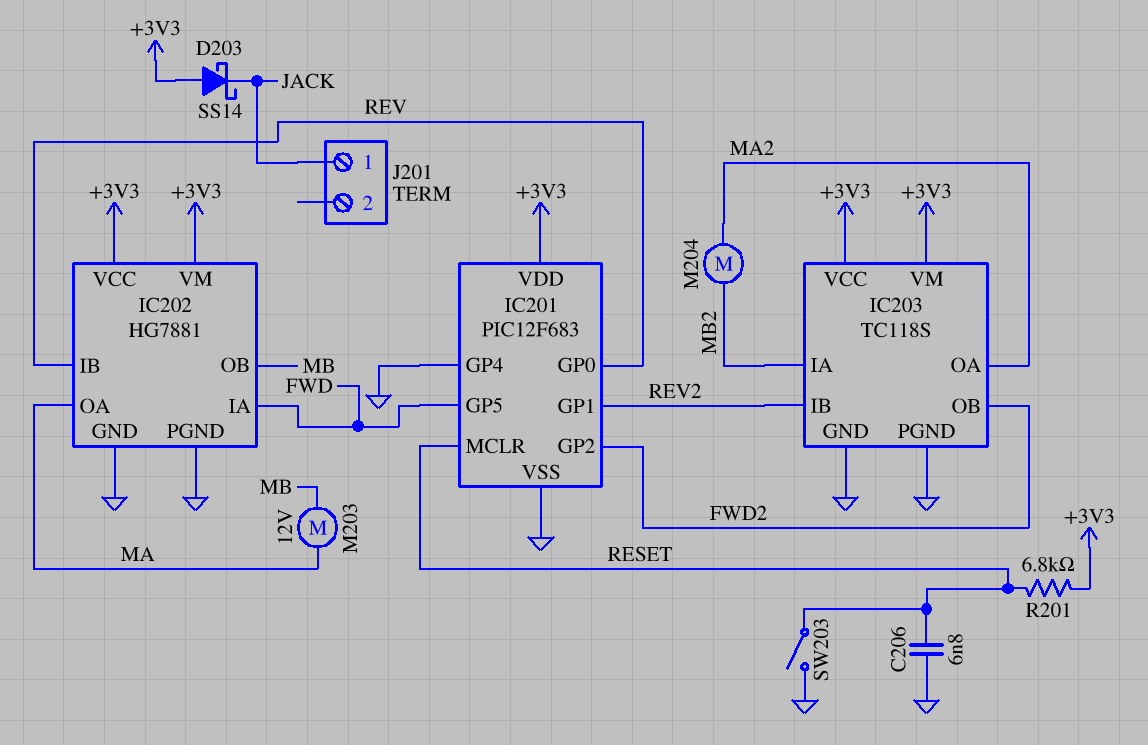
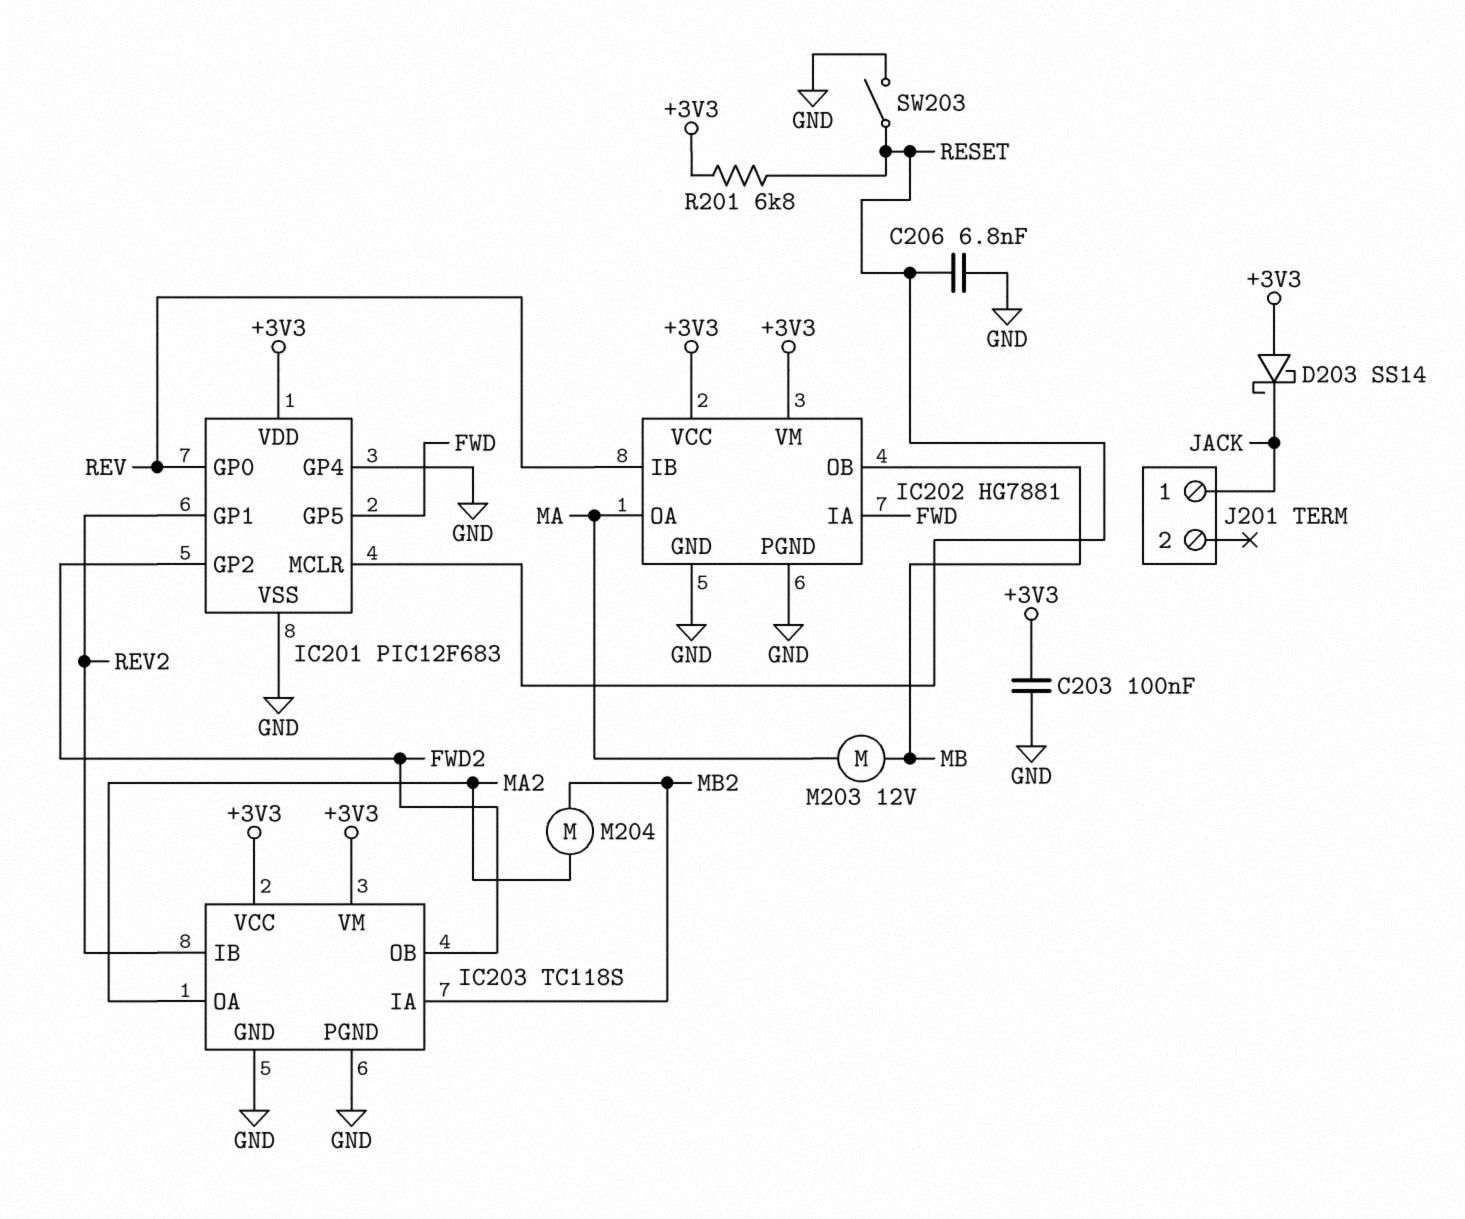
C203: none -> 100nF (+3V3, GND)

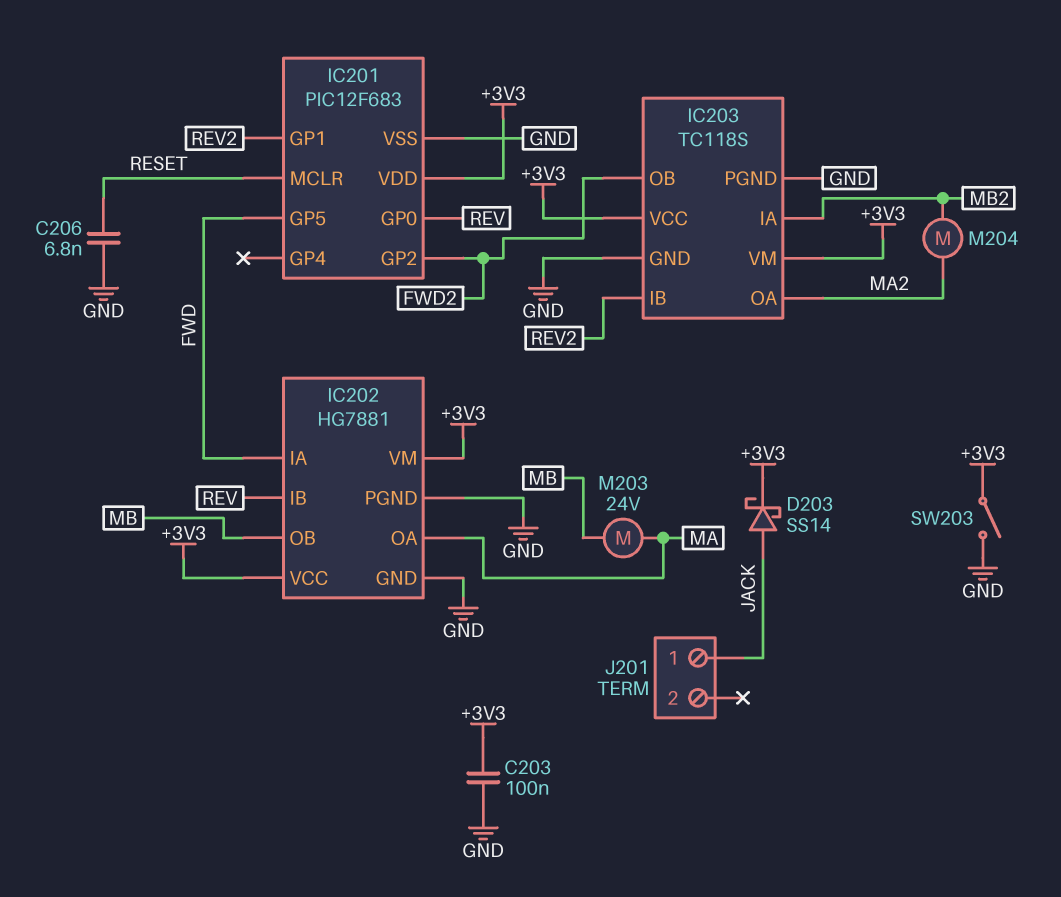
D203: schottky SS14 (A +3V3, K JACK) -> schottky SS14 (A JACK, K +3V3)
IC201 pin GP4: GND -> none
M203: motor 12V (MA, MB) -> motor 24V (MA, MB)
R201: 6.8k (+3V3, RESET) -> none
SW203: switch (GND, RESET) -> switch (+3V3, GND)

